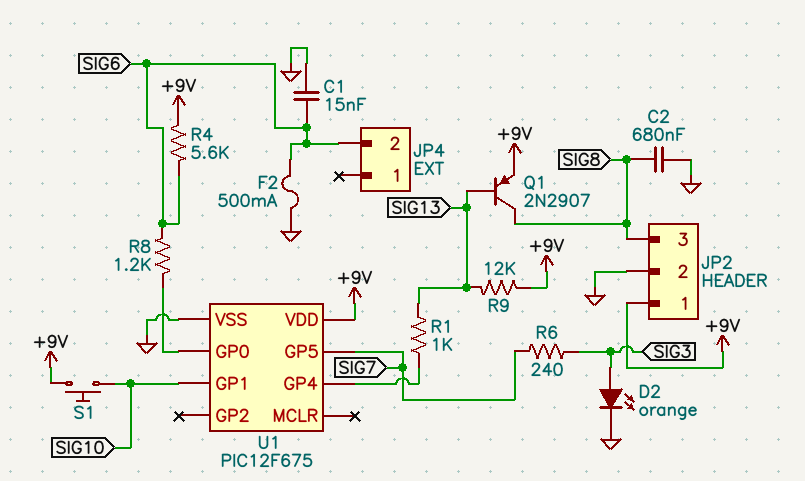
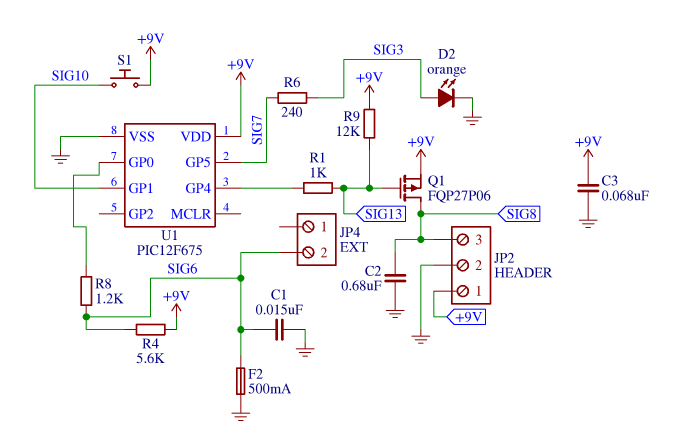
C3: none -> 68nF (+9V, GND)
Q1: PNP 2N2907 (B SIG13, C SIG8, E +9V) -> PMOS FQP27P06 (G SIG13, D SIG8, S +9V)

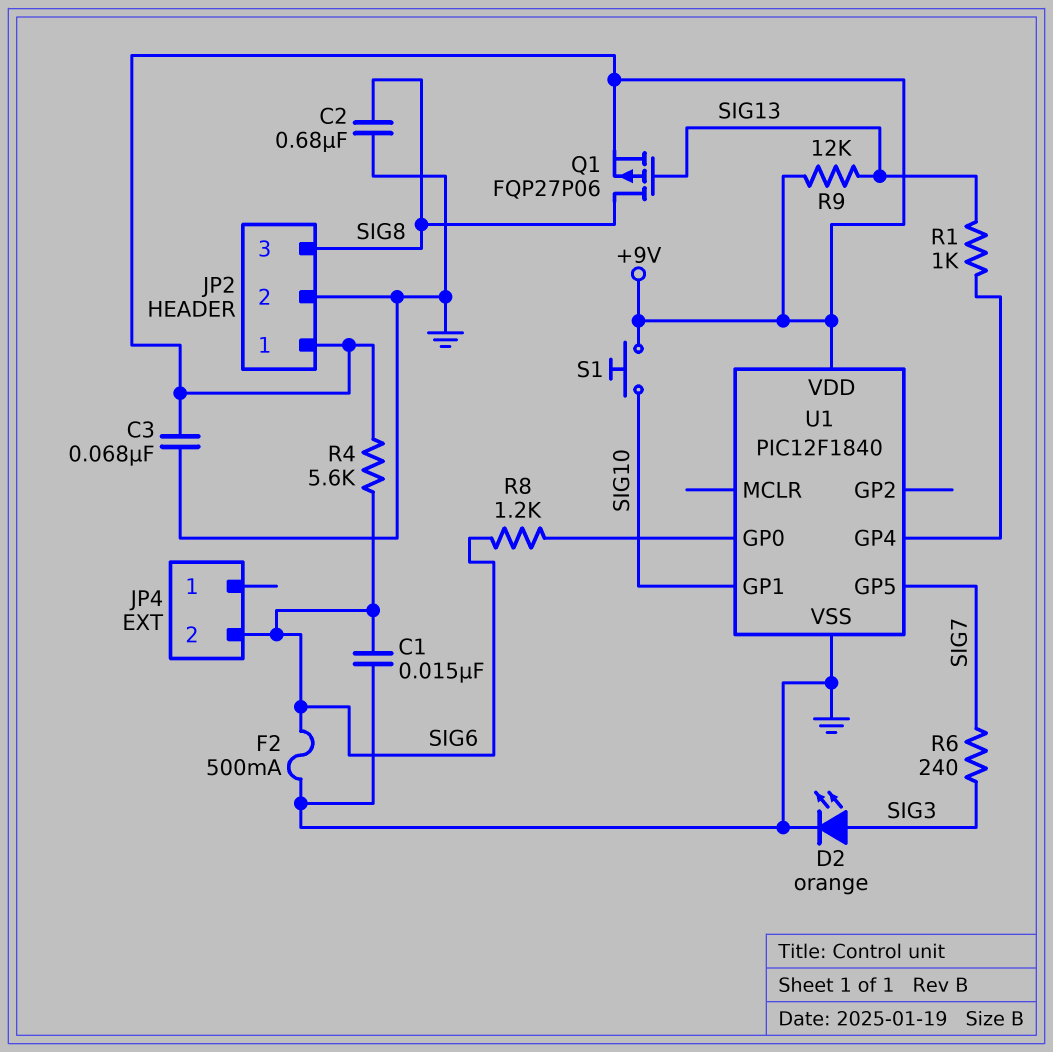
U1: PIC12F675 -> PIC12F1840

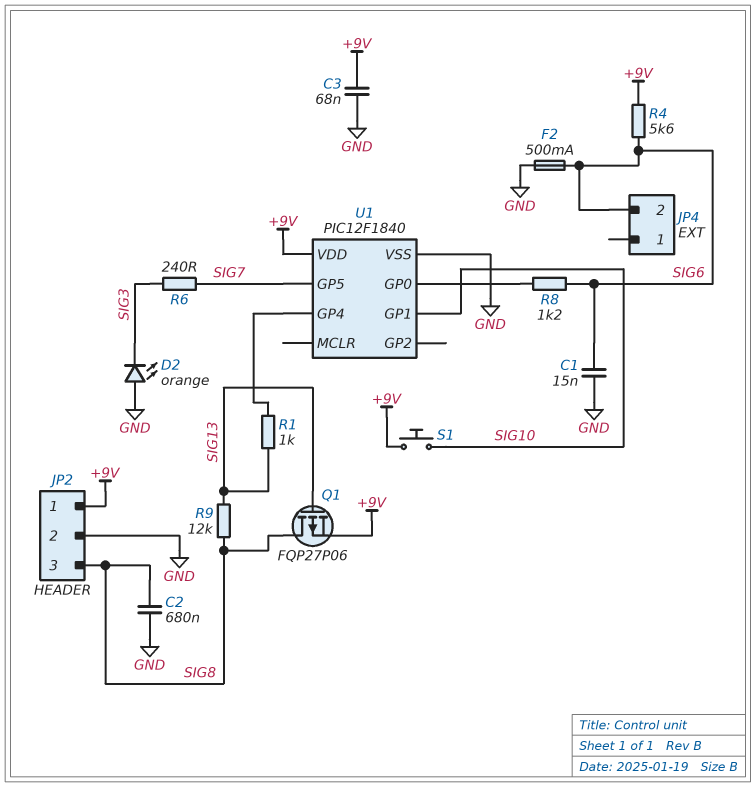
D2: LED orange (A SIG3, K GND) -> LED orange (A GND, K SIG3)
R9: 12k (+9V, SIG13) -> 12k (SIG8, SIG13)

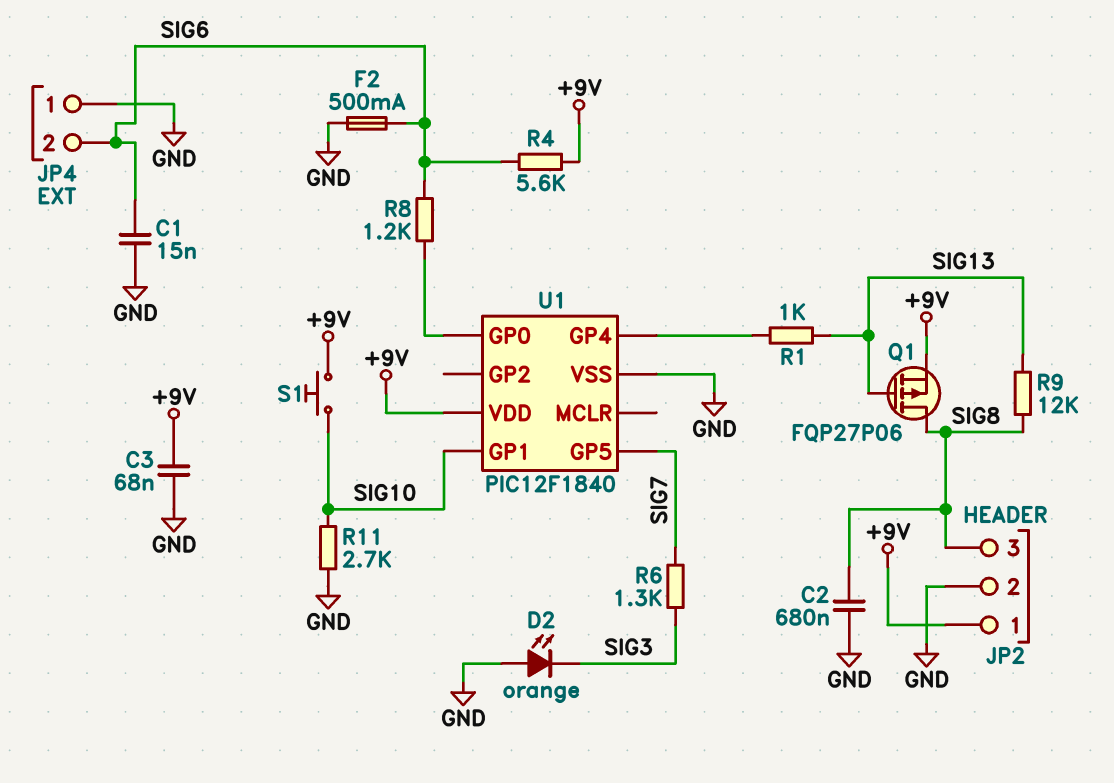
JP4 pin 1: none -> GND
R6: 240 (SIG3, SIG7) -> 1.3k (SIG3, SIG7)
R11: none -> 2.7k (GND, SIG10)

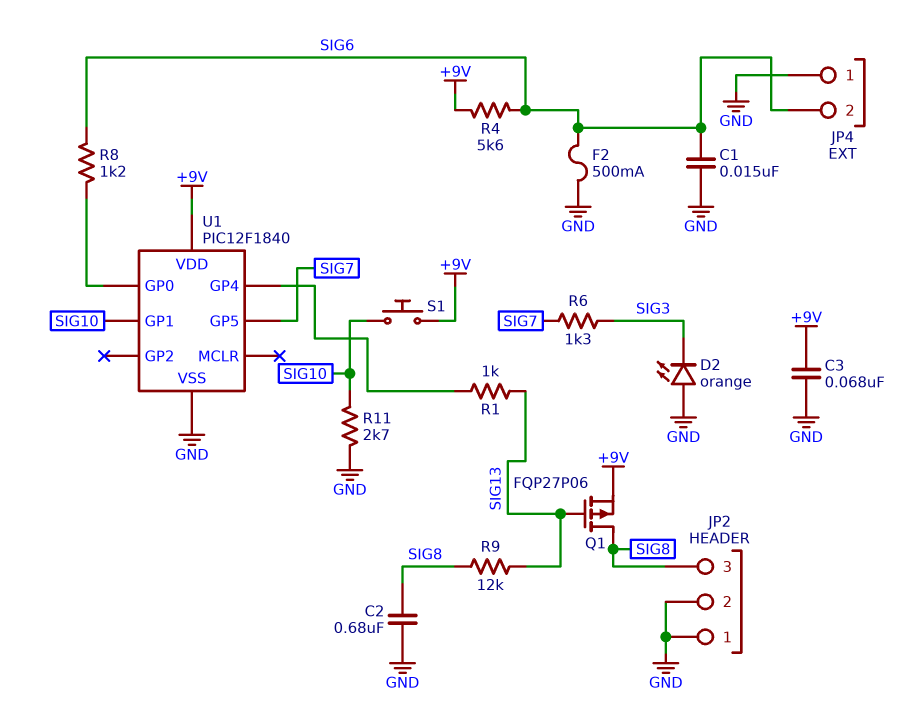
JP2 pin 1: +9V -> GND

